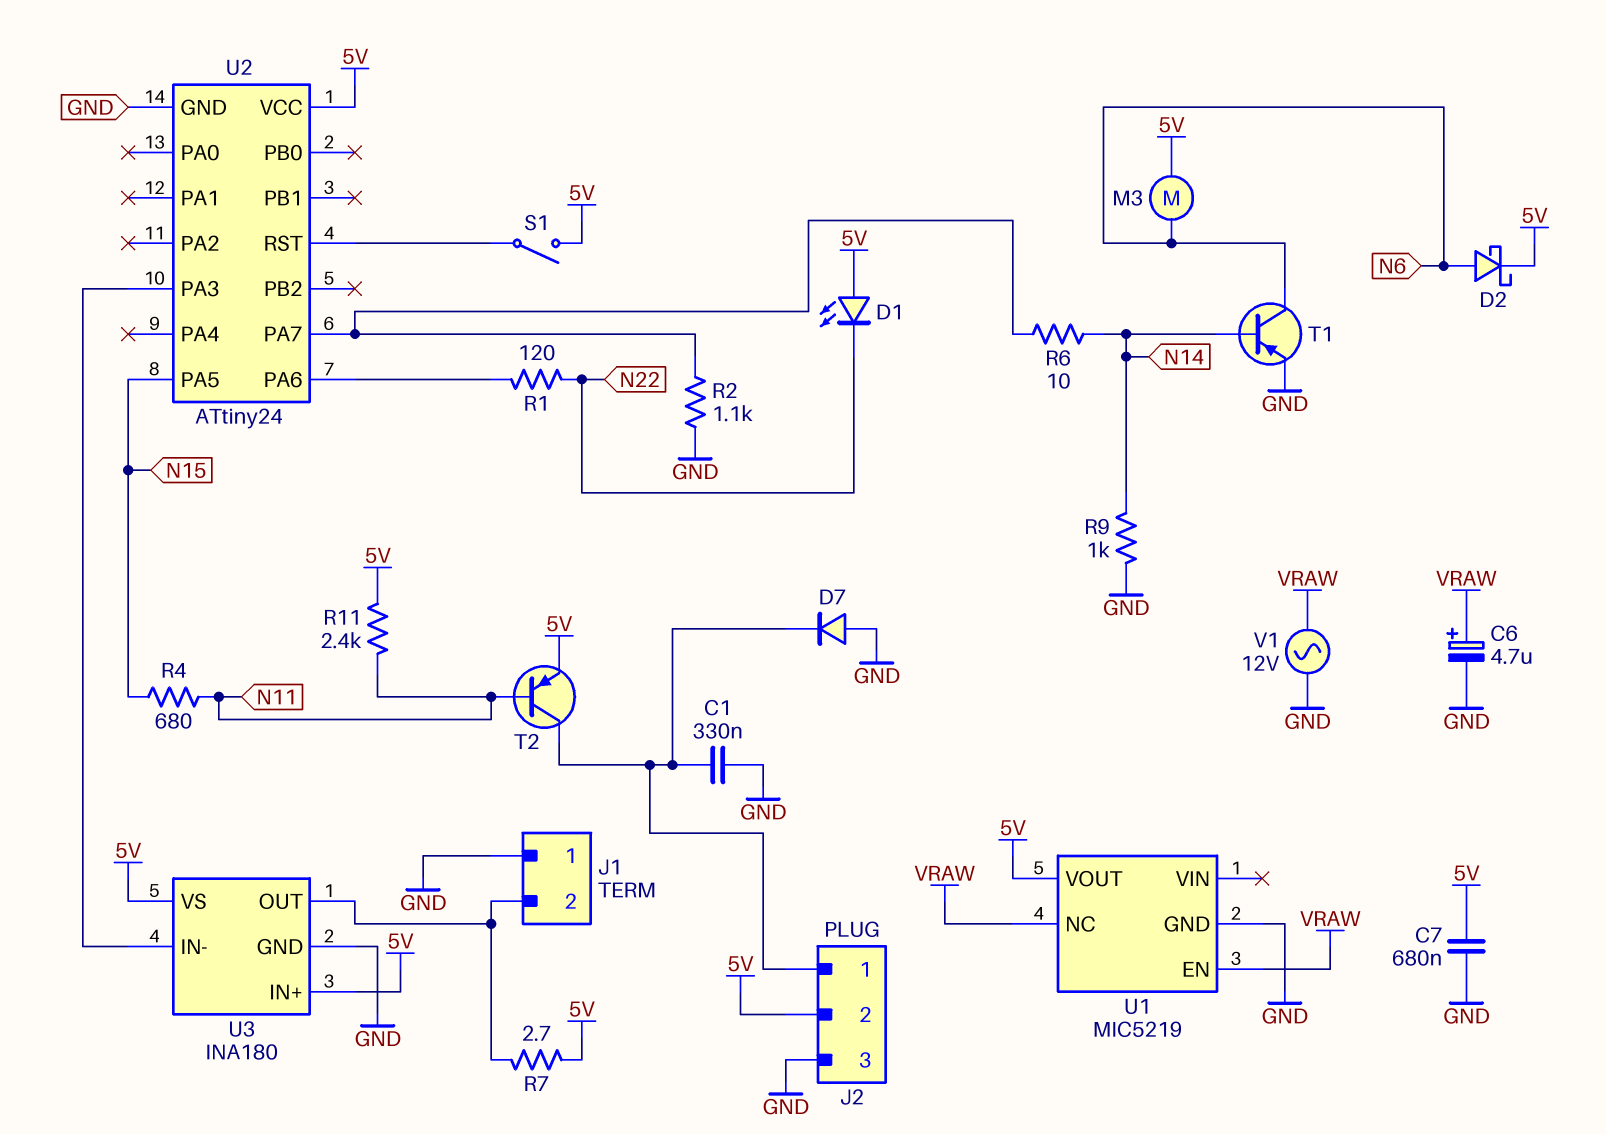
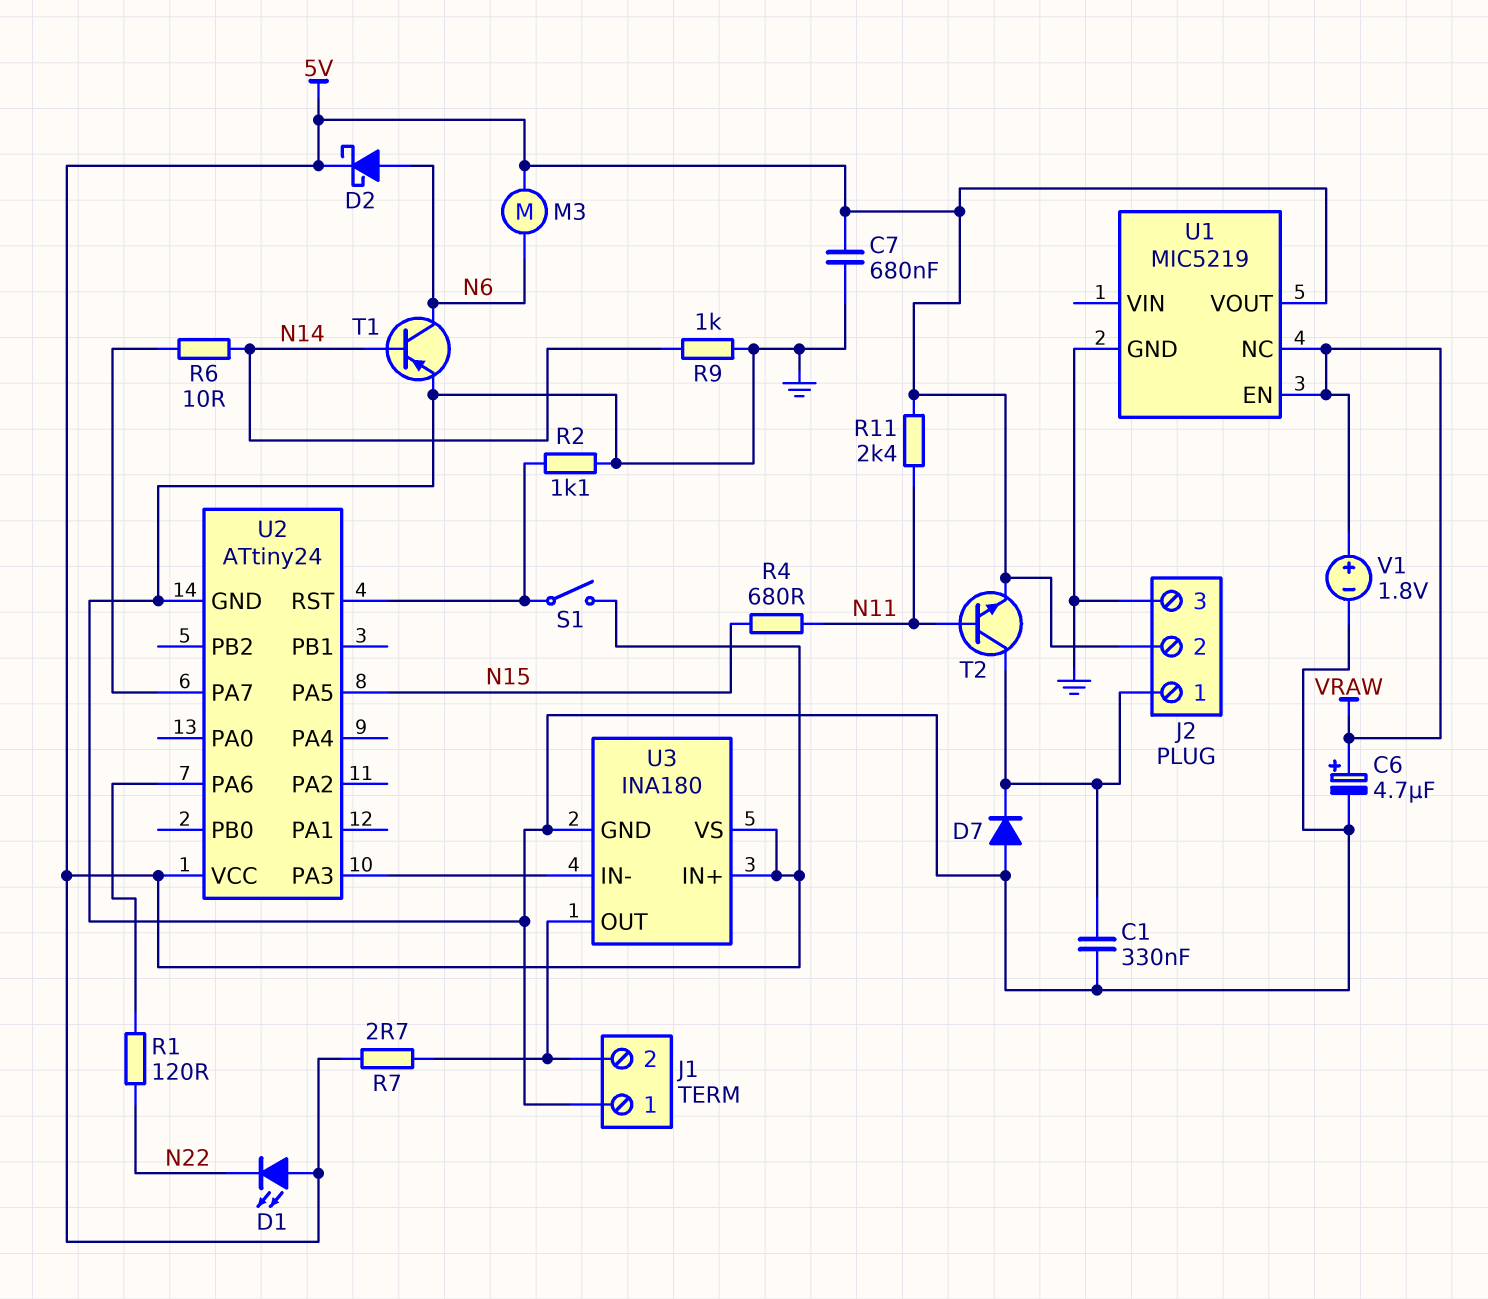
R2: 1.1k (GND, U2/PA7) -> 1.1k (GND, U2/RST)
T2: PNP (B N11, C J2/1, E 5V) -> NPN (B N11, C J2/1, E 5V)
V1: AC 12V (GND, VRAW) -> 1.8V (plus VRAW, minus GND)

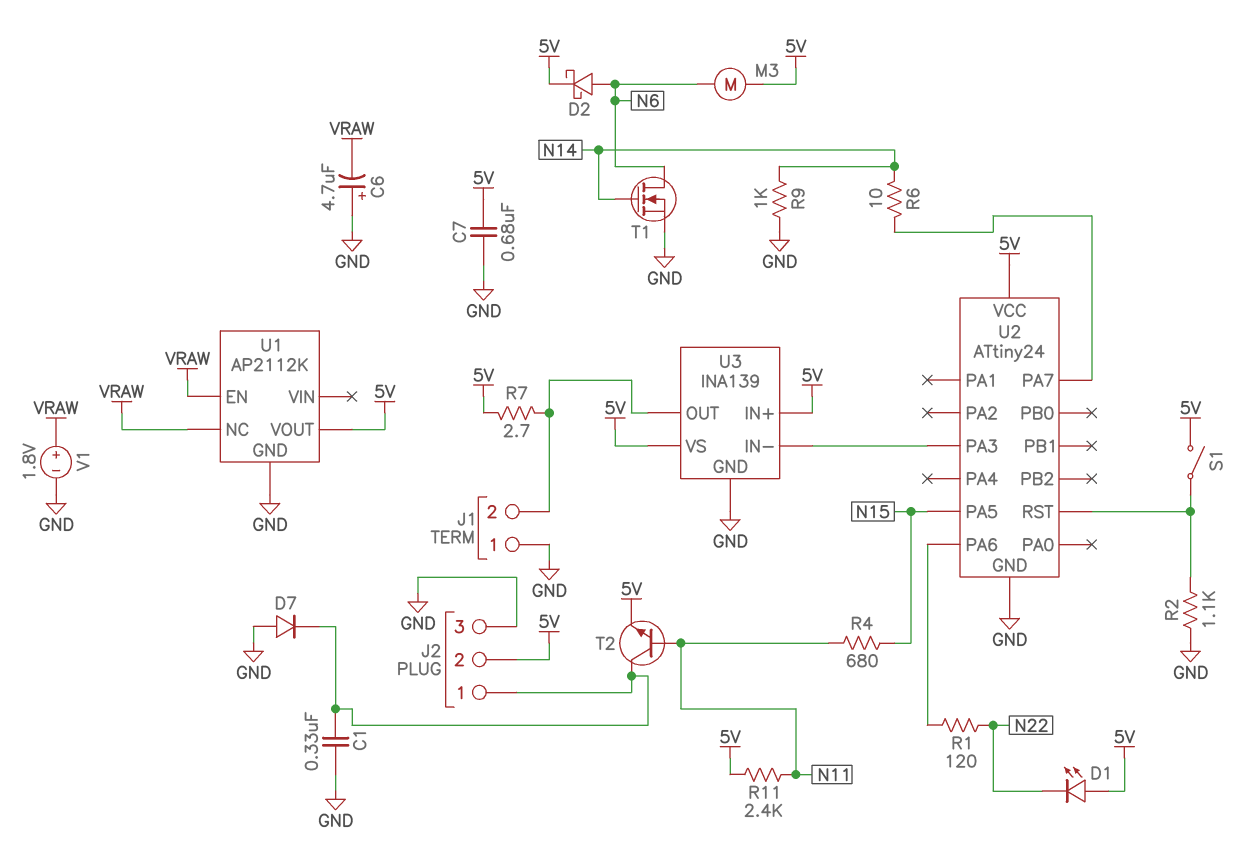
C6: 4.7uF (plus VRAW, minus GND) -> 4.7uF (plus GND, minus VRAW)
T1: PNP (B N14, C N6, E GND) -> NMOS (G N14, D N6, S GND)
U1: MIC5219 -> AP2112K
U3: INA180 -> INA139

